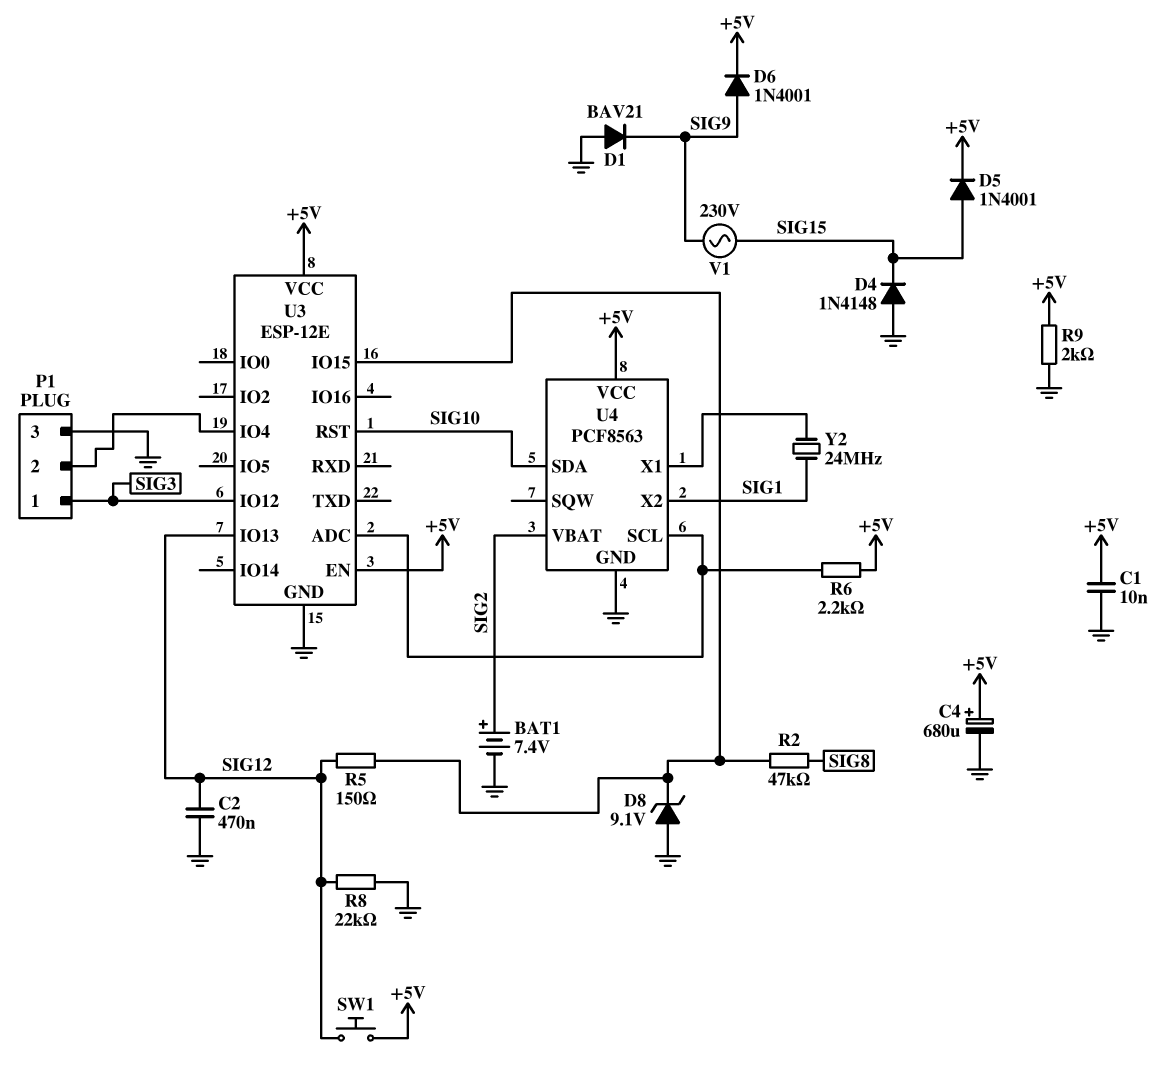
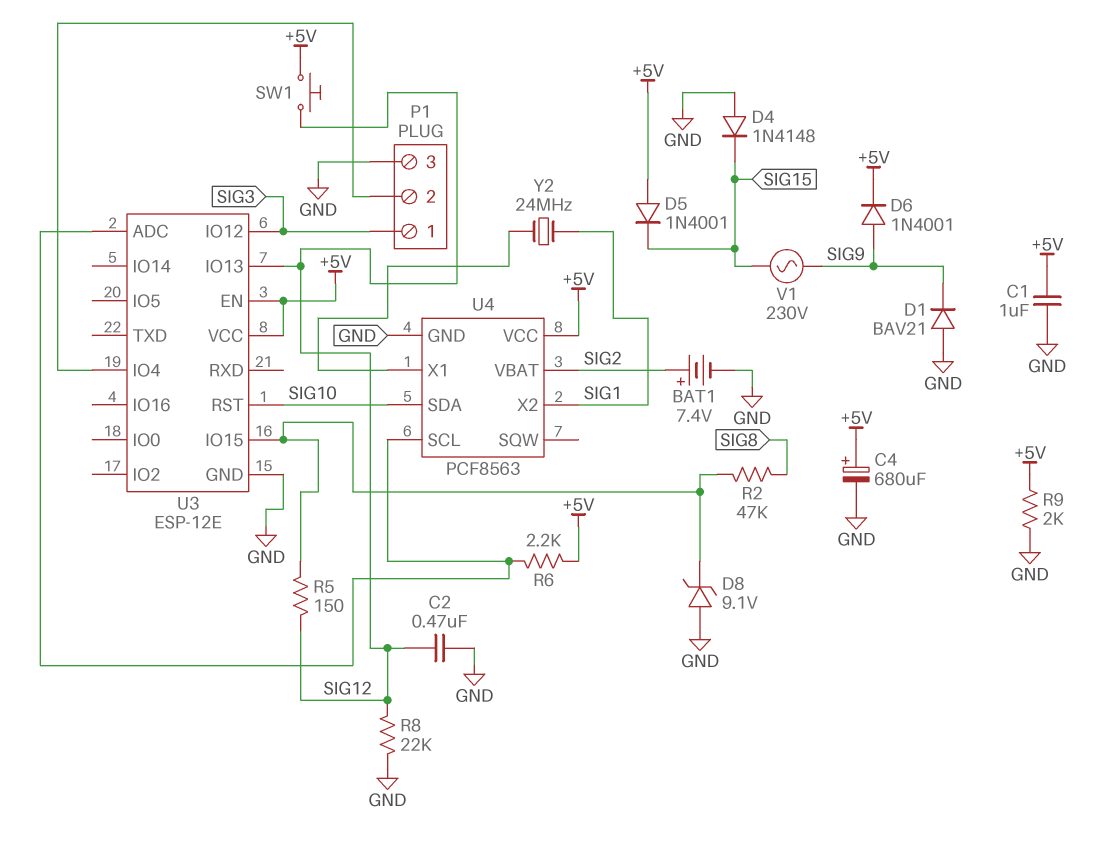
C1: 10nF (+5V, GND) -> 1uF (+5V, GND)
D5: diode 1N4001 (A SIG15, K +5V) -> diode 1N4001 (A +5V, K SIG15)

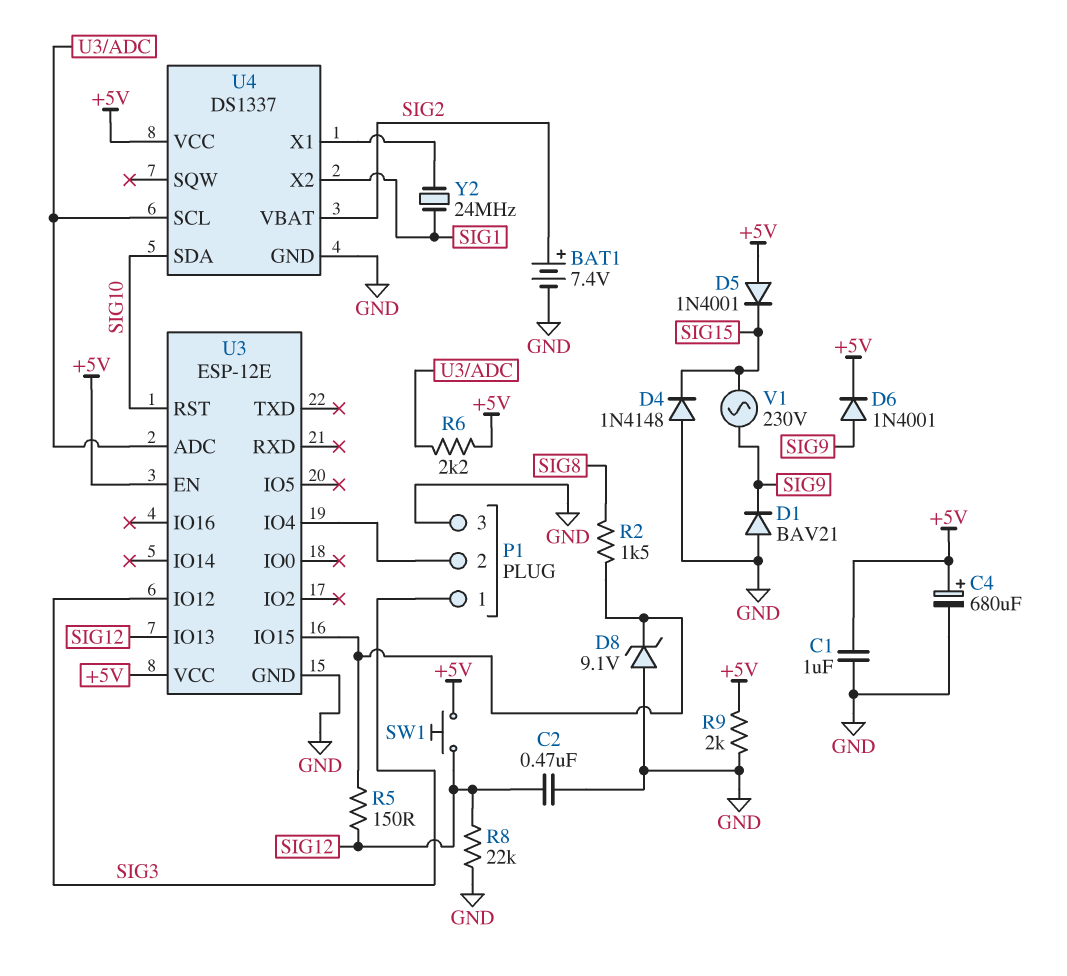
R2: 47k (SIG8, U3/IO15) -> 1.5k (SIG8, U3/IO15)
U4: PCF8563 -> DS1337

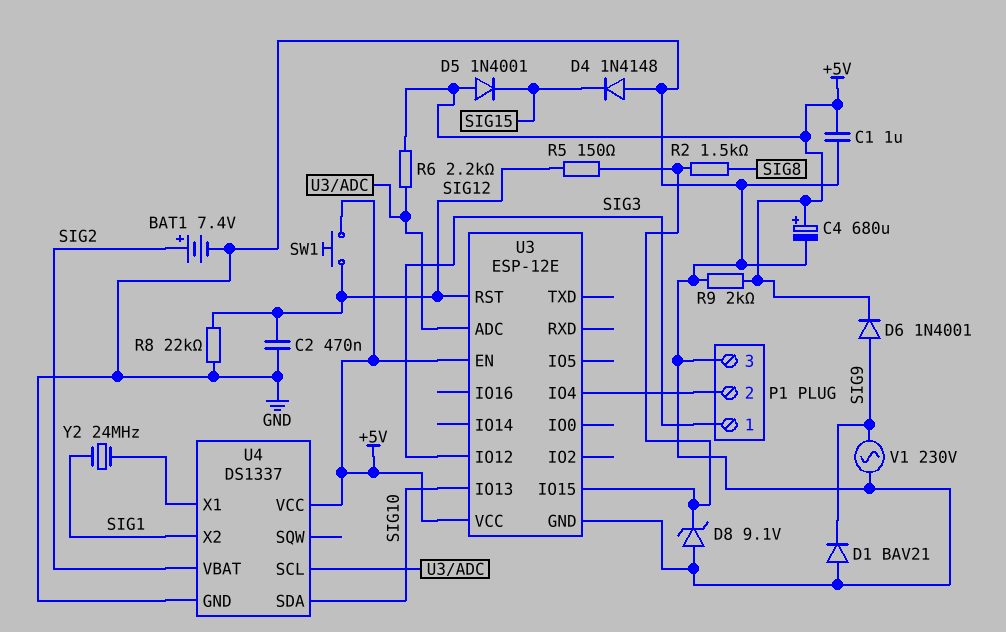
U3 pin IO13: SIG12 -> SIG10
U3 pin RST: SIG10 -> SIG12
V1: AC 230V (SIG9, SIG15) -> AC 230V (GND, SIG9)

